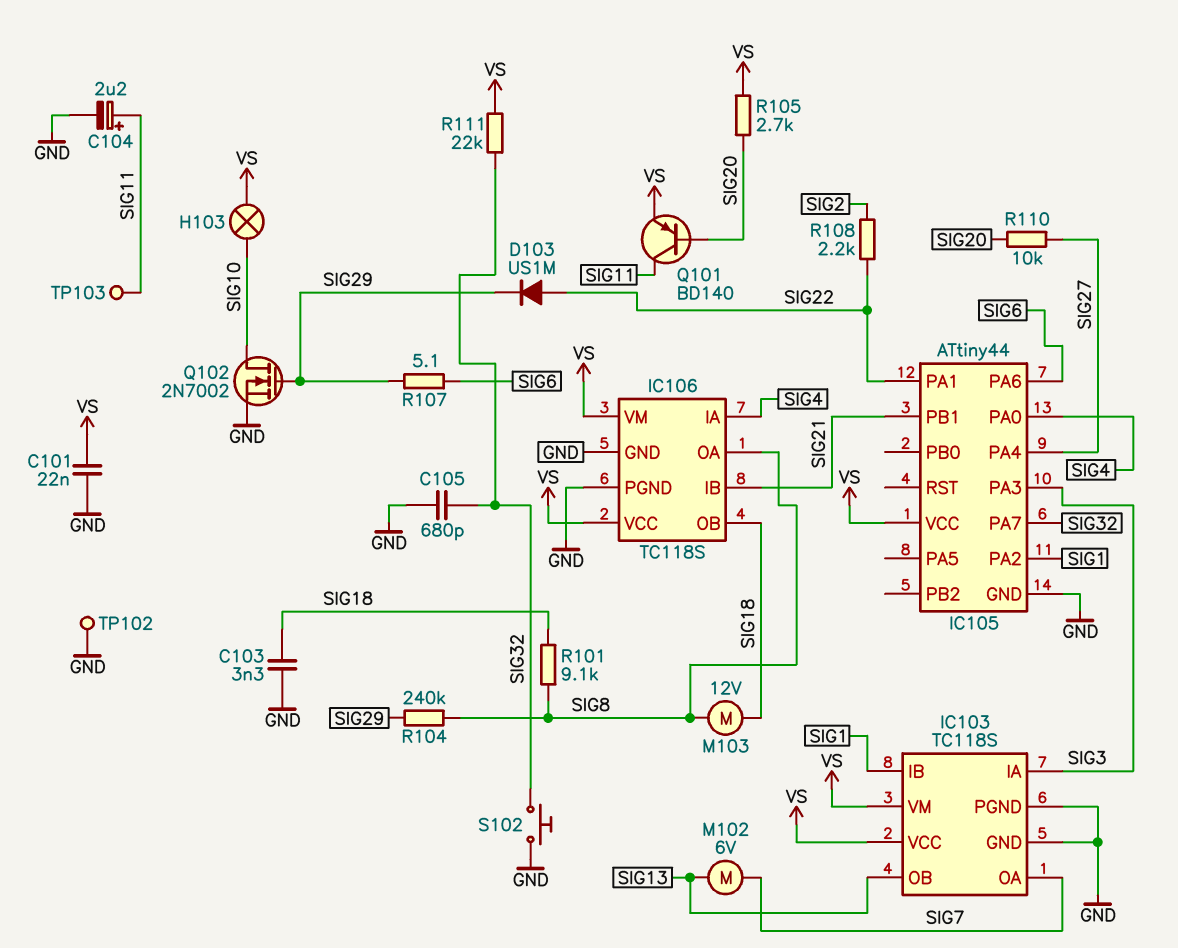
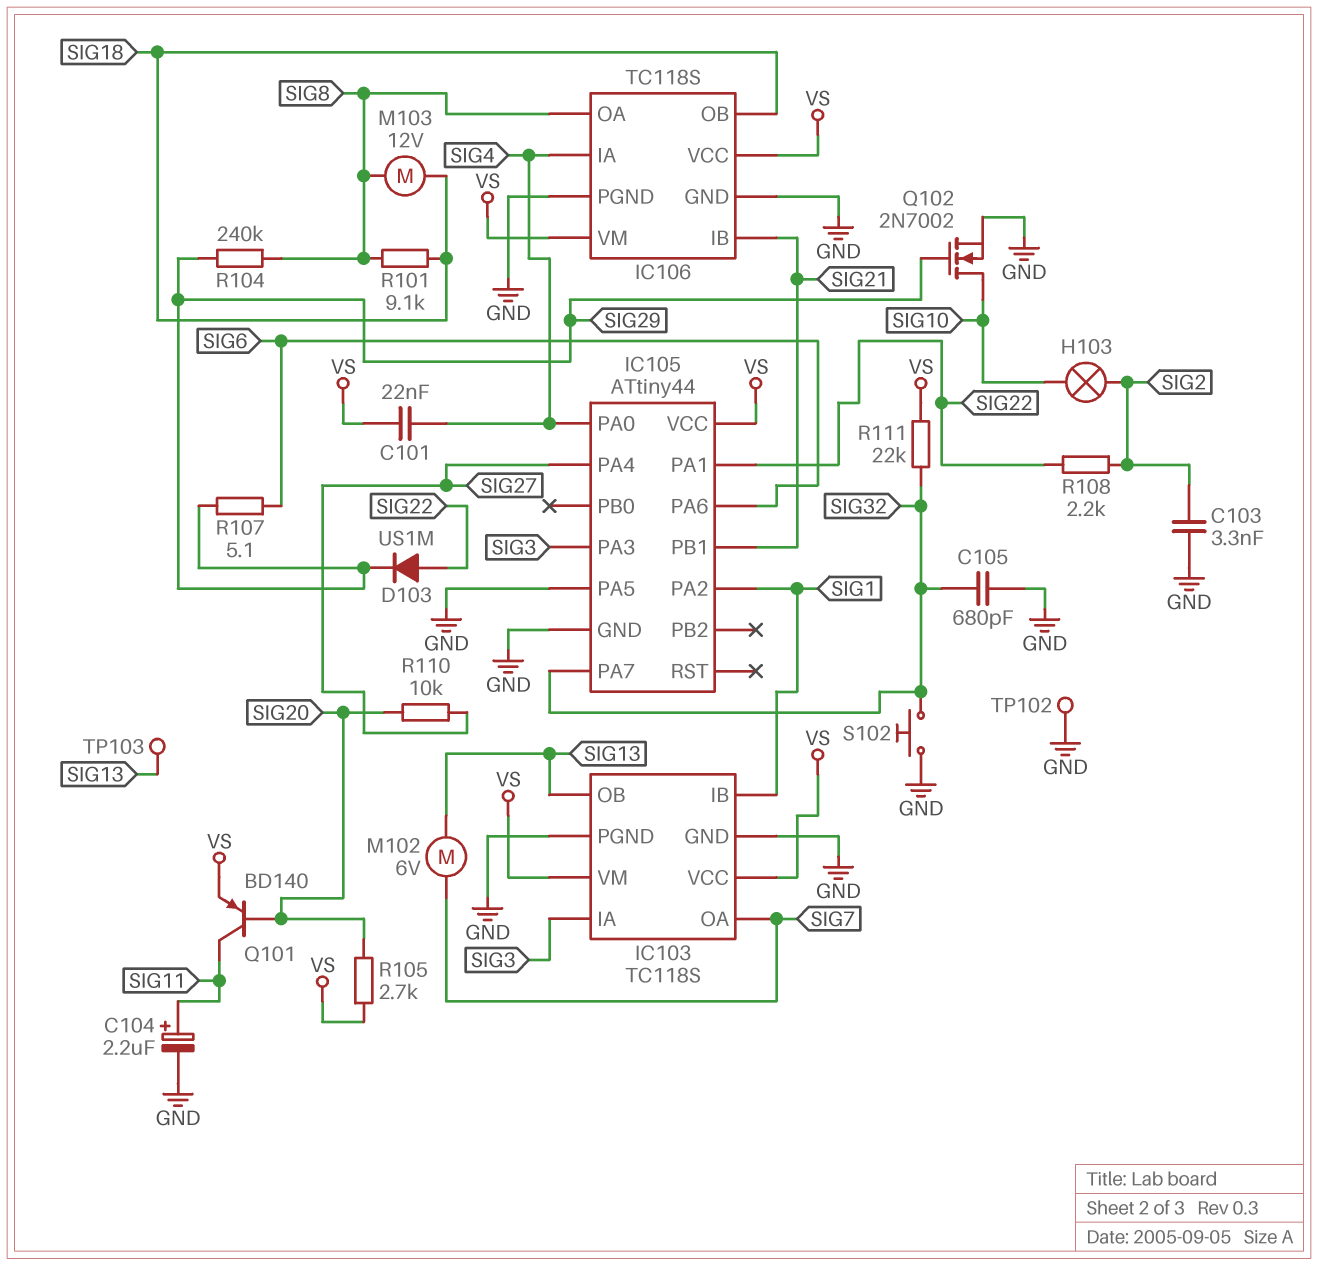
C101: 22nF (GND, VS) -> 22nF (SIG4, VS)
C103: 3.3nF (GND, SIG18) -> 3.3nF (GND, SIG2)
H103: lamp (SIG10, VS) -> lamp (SIG2, SIG10)
IC105 pin PA5: none -> GND
TP103: test point (SIG11) -> test point (SIG13)

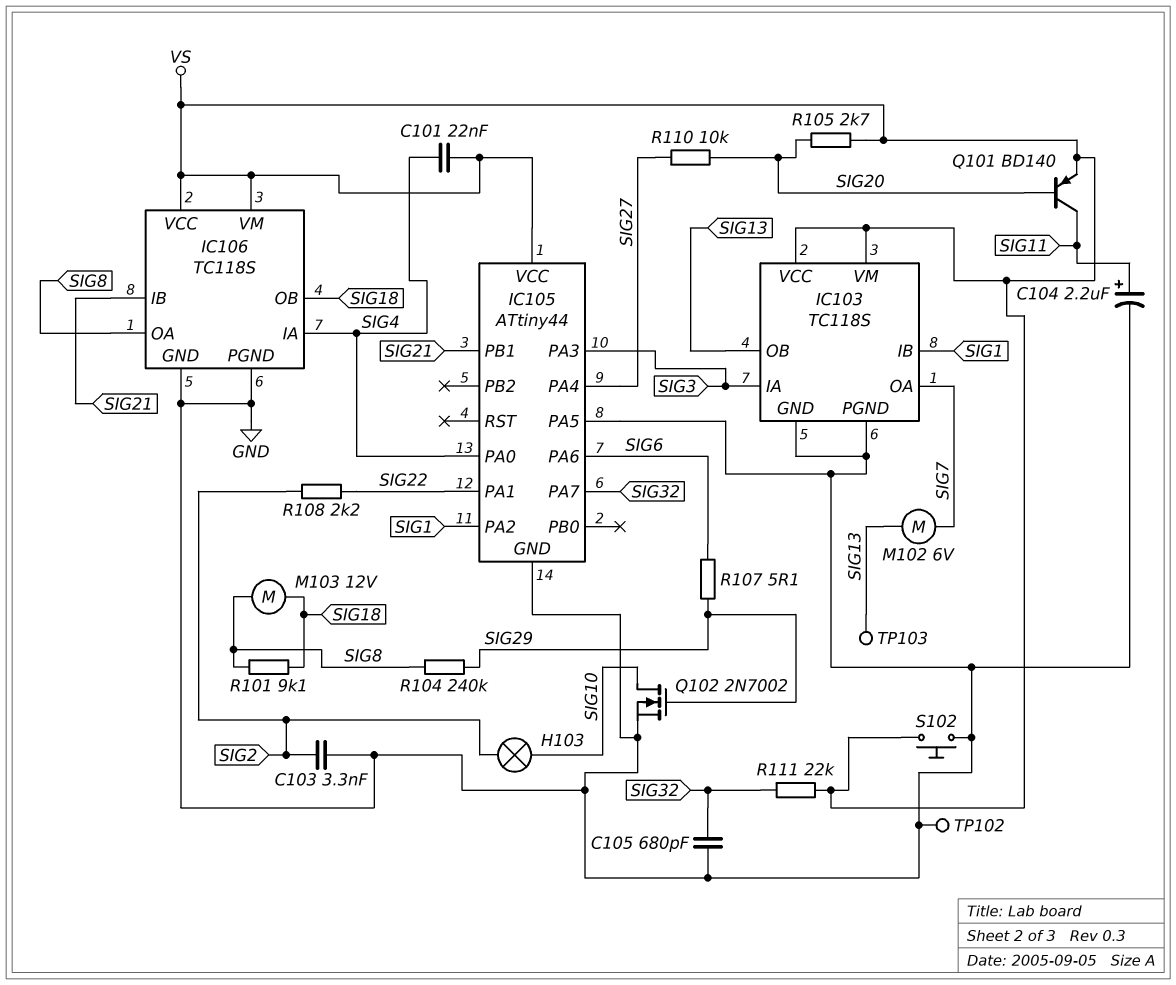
D103: diode US1M (A SIG22, K SIG29) -> none
S102: button (GND, SIG32) -> button (GND, VS)

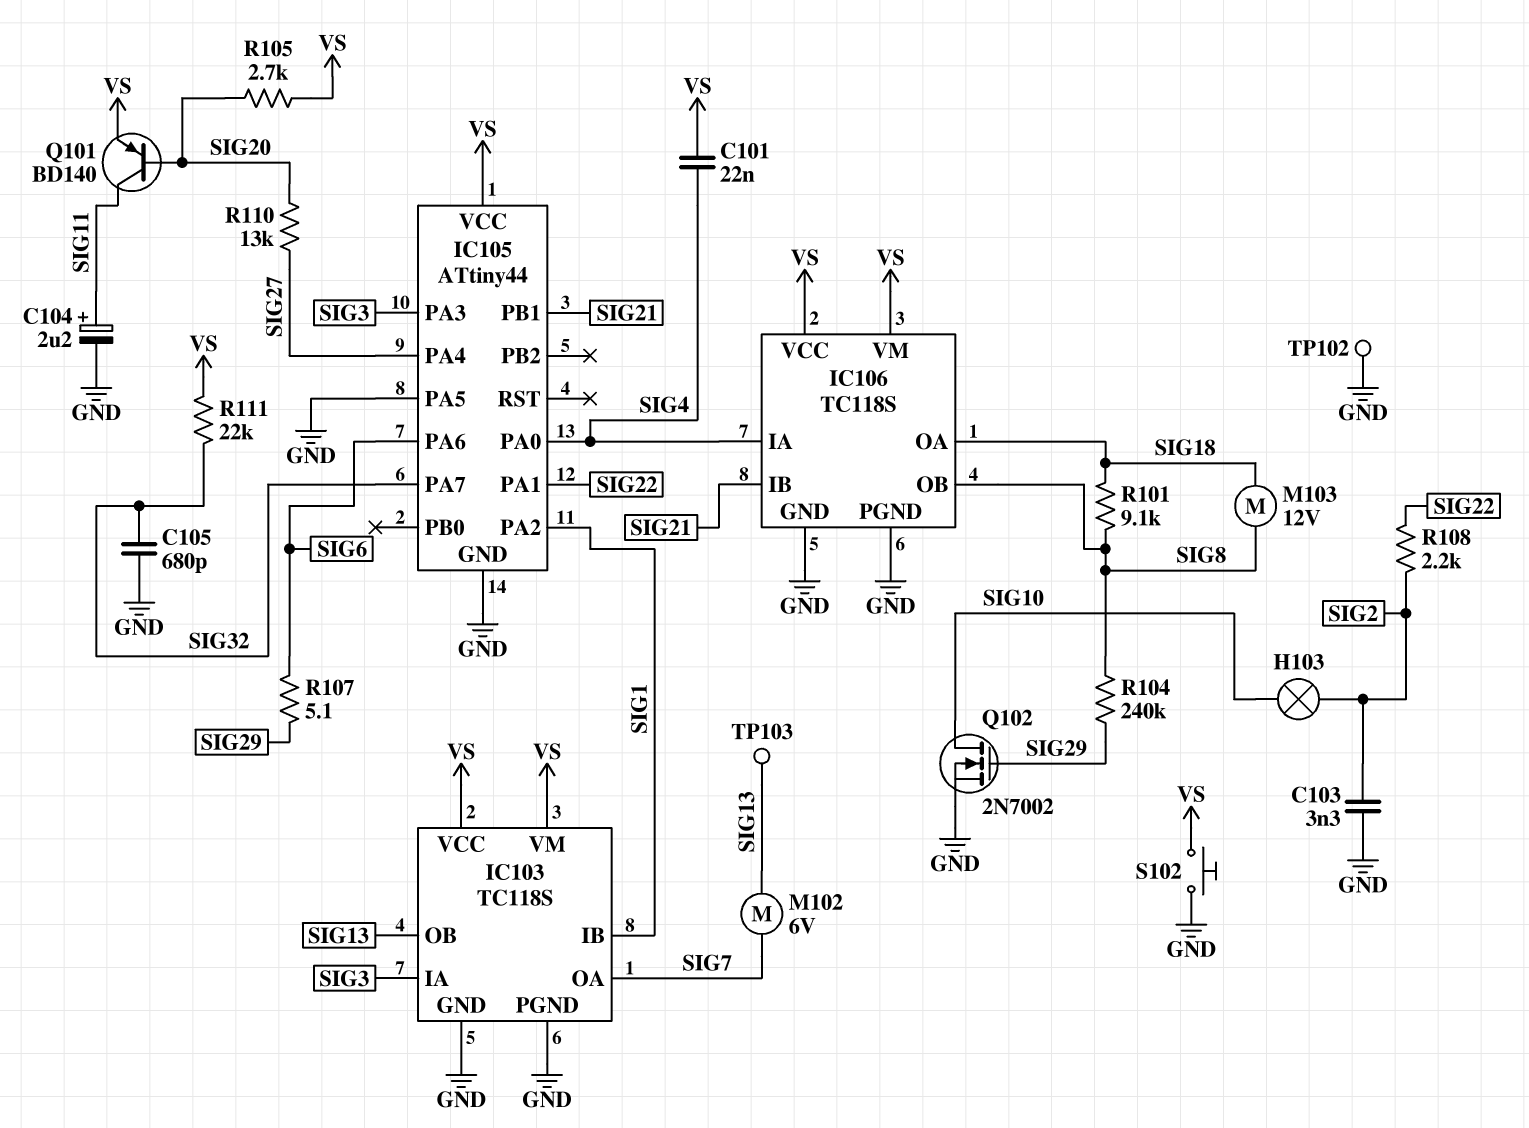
IC106 pin OA: SIG8 -> SIG18
IC106 pin OB: SIG18 -> SIG8
R110: 10k (SIG20, SIG27) -> 13k (SIG20, SIG27)

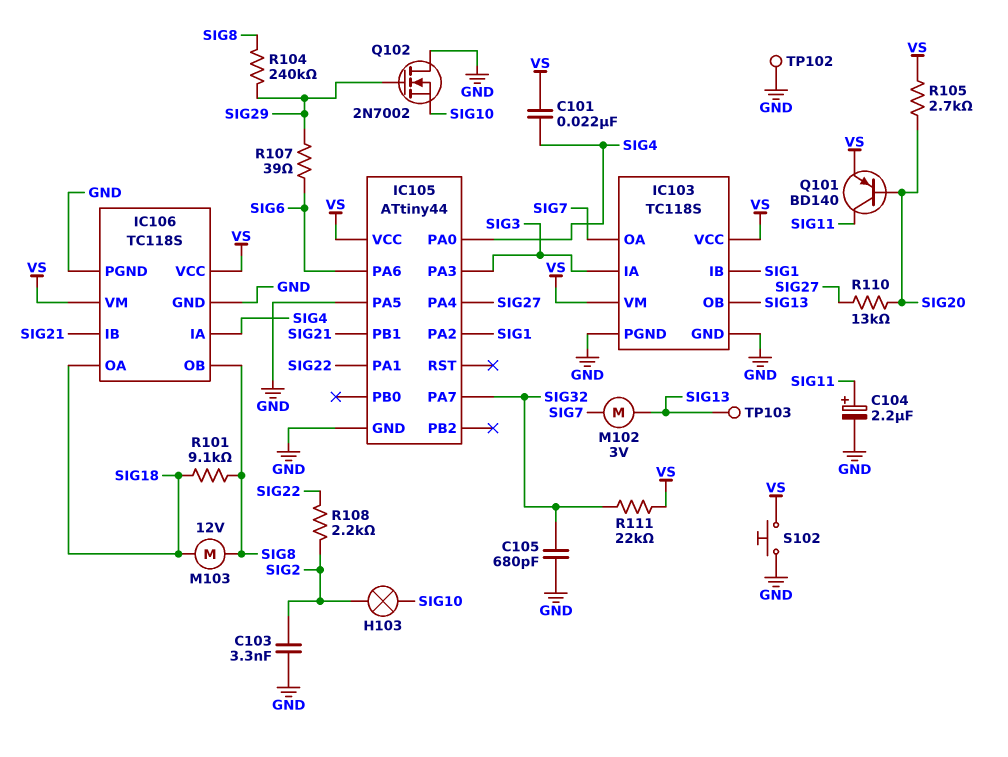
M102: motor 6V (SIG7, SIG13) -> motor 3V (SIG7, SIG13)
Q102: NMOS 2N7002 (G SIG29, D SIG10, S GND) -> NMOS 2N7002 (G SIG29, D GND, S SIG10)
R107: 5.1 (SIG6, SIG29) -> 39 (SIG6, SIG29)

